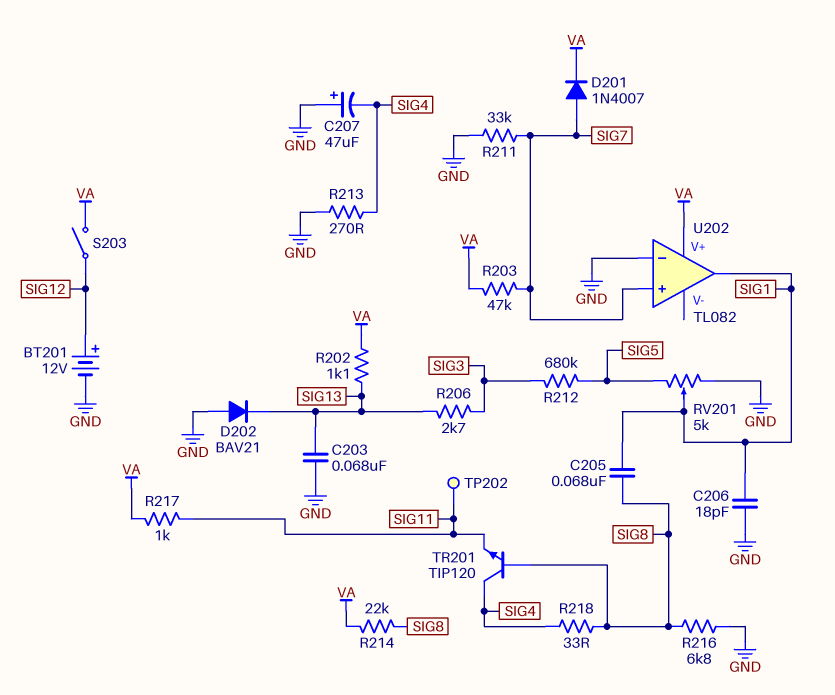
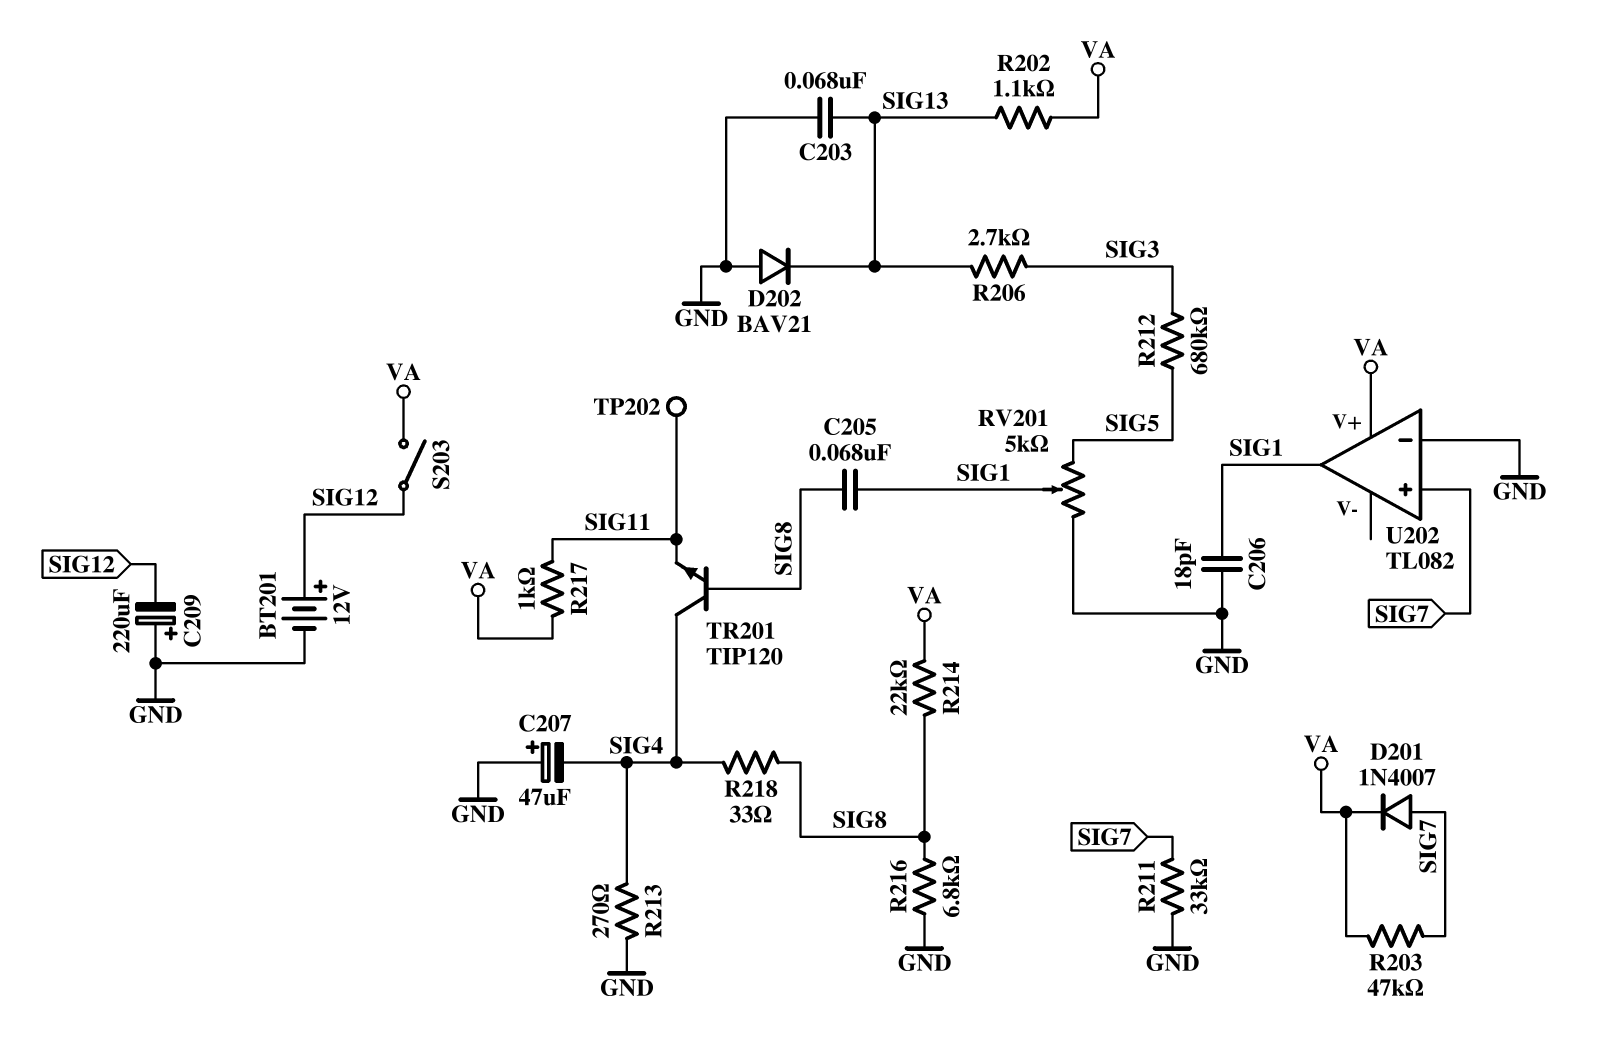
C209: none -> 220uF (plus GND, minus SIG12)

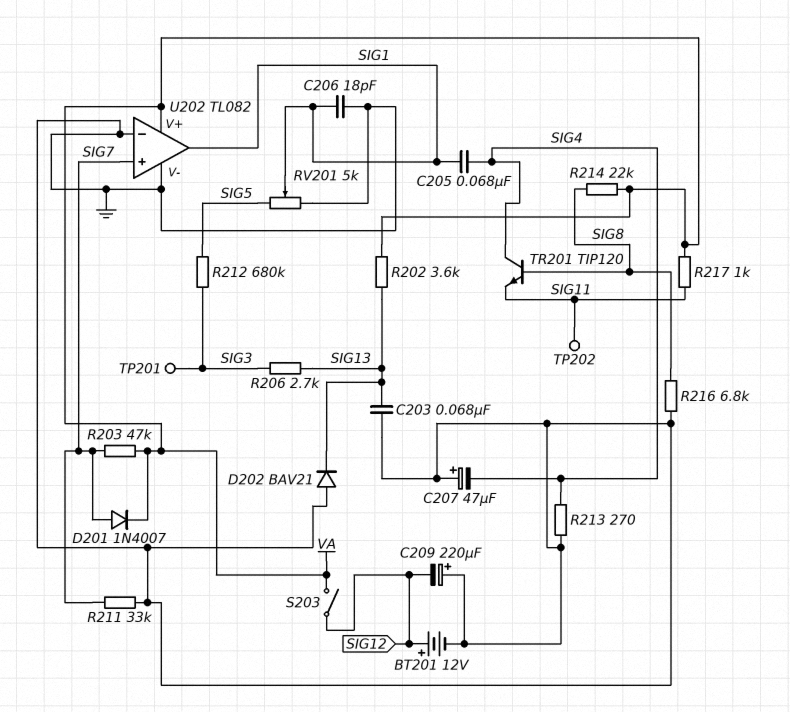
C205: 68nF (SIG1, SIG8) -> 68nF (SIG1, SIG4)
R202: 1.1k (SIG13, VA) -> 3.6k (SIG13, VA)
R218: 33 (SIG4, SIG8) -> none
TP201: none -> test point (SIG3)
U202 pin V-: none -> GND

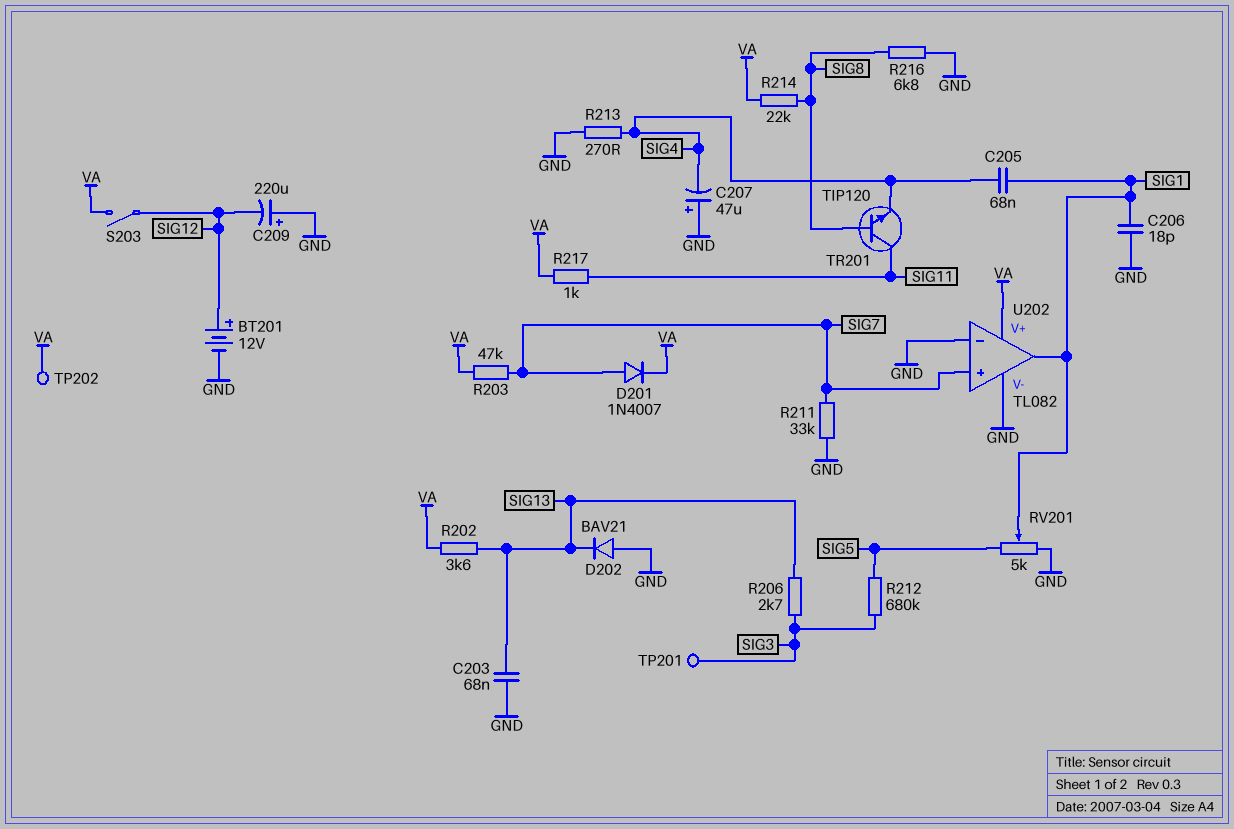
TP202: test point (SIG11) -> test point (VA)
TR201: NPN TIP120 (B SIG8, C SIG4, E SIG11) -> NPN TIP120 (B SIG8, C SIG11, E SIG4)

